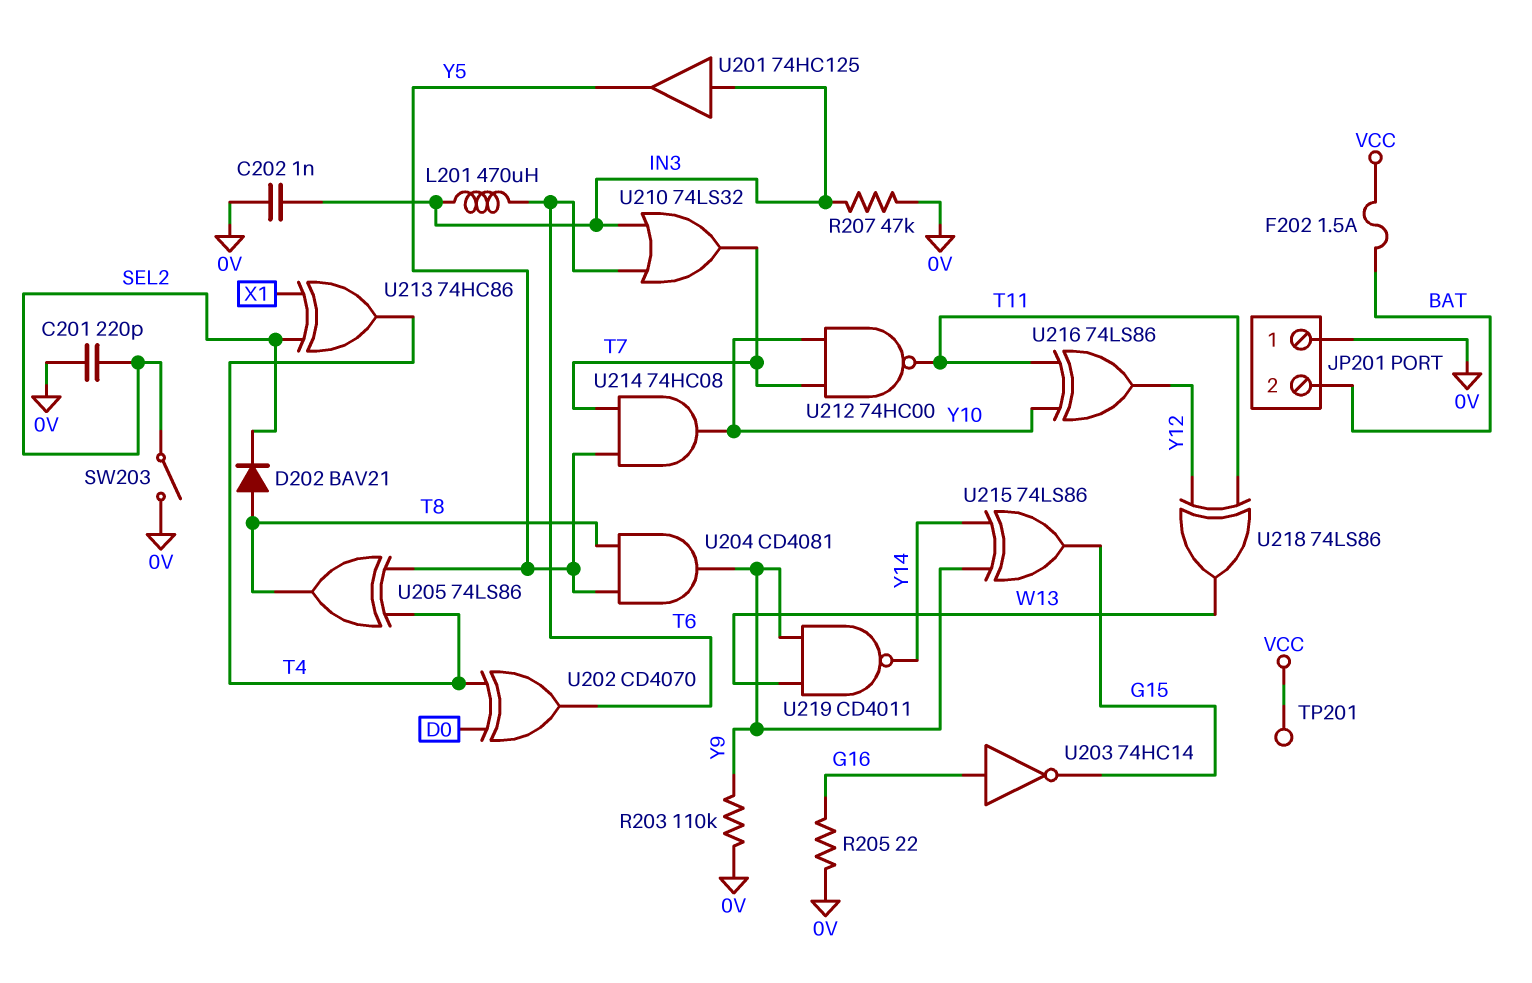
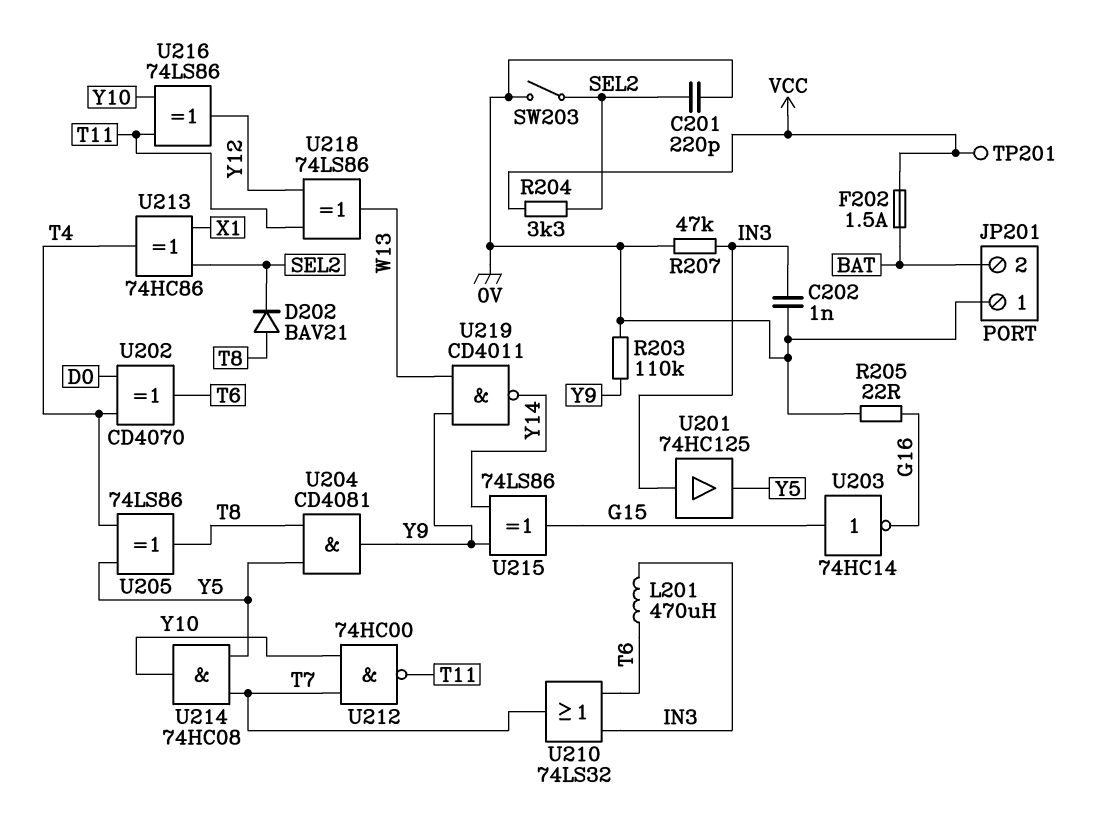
R204: none -> 3.3k (SEL2, VCC)
U203: NOT 74HC14 (in G16, out G15) -> NOT 74HC14 (in G15, out G16)

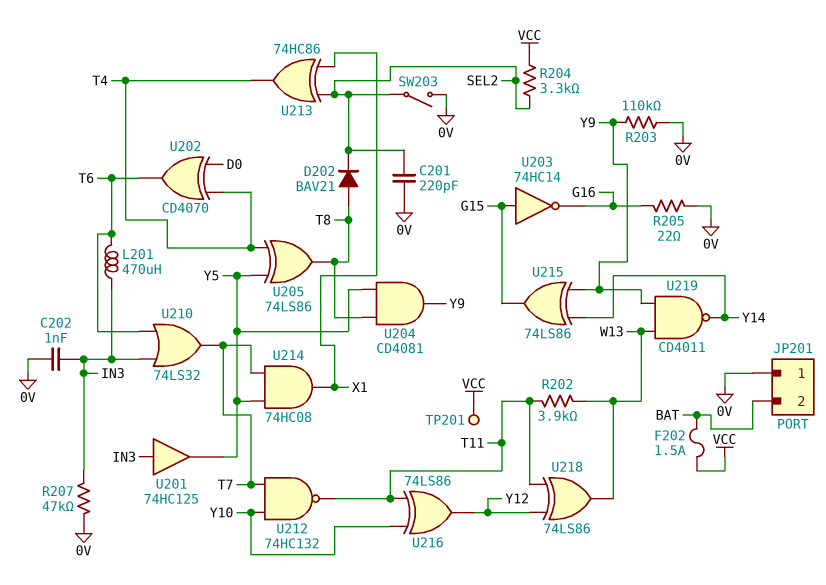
R202: none -> 3.9k (T11, W13)
U212: NAND 74HC00 (in T7, in Y10, out T11) -> NAND 74HC132 (in T7, in Y10, out T11)
U214: AND 74HC08 (in T7, in Y5, out Y10) -> AND 74HC08 (in T7, in Y5, out X1)

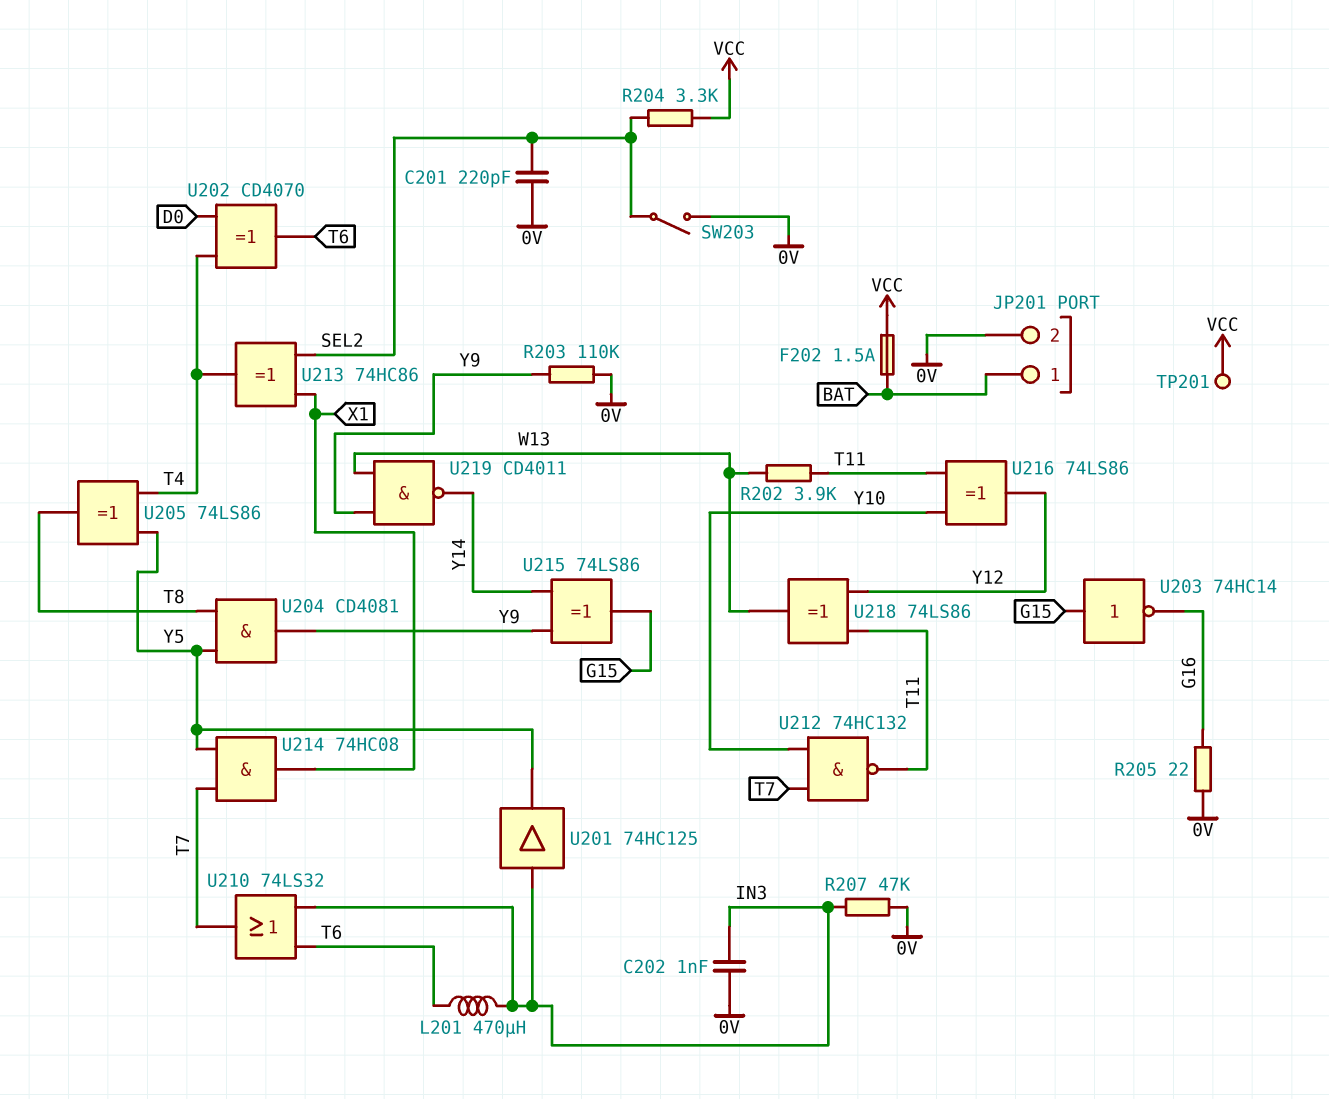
D202: diode BAV21 (A T8, K SEL2) -> none
JP201 pin 1: 0V -> BAT
JP201 pin 2: BAT -> 0V

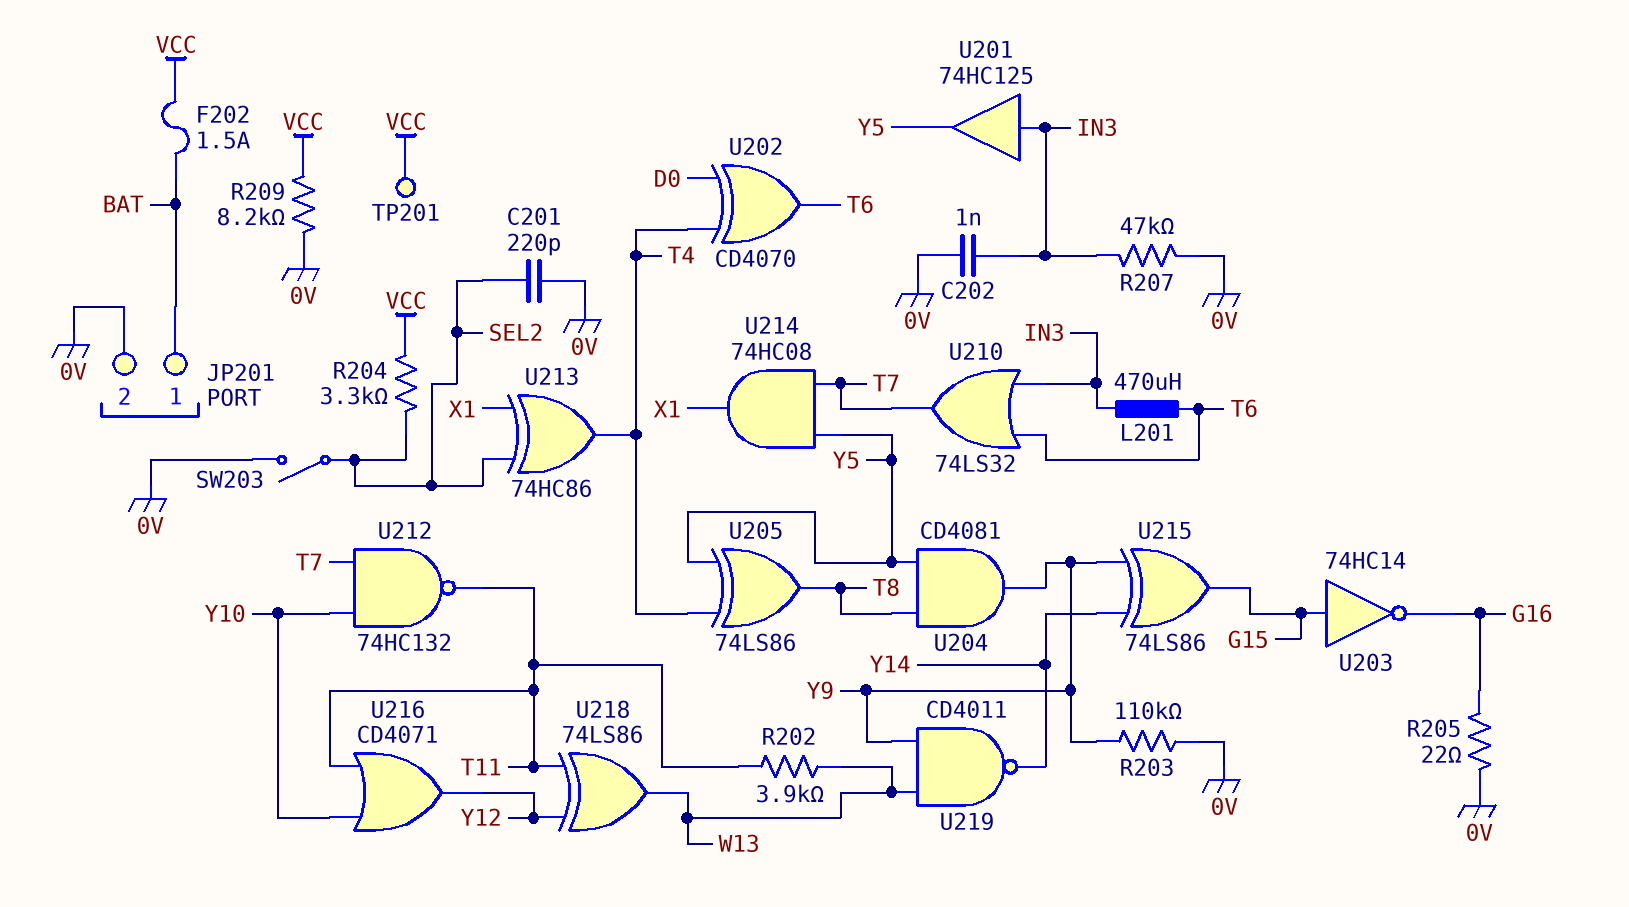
R209: none -> 8.2k (0V, VCC)
U216: XOR 74LS86 (in T11, in Y10, out Y12) -> OR CD4071 (in T11, in Y10, out Y12)

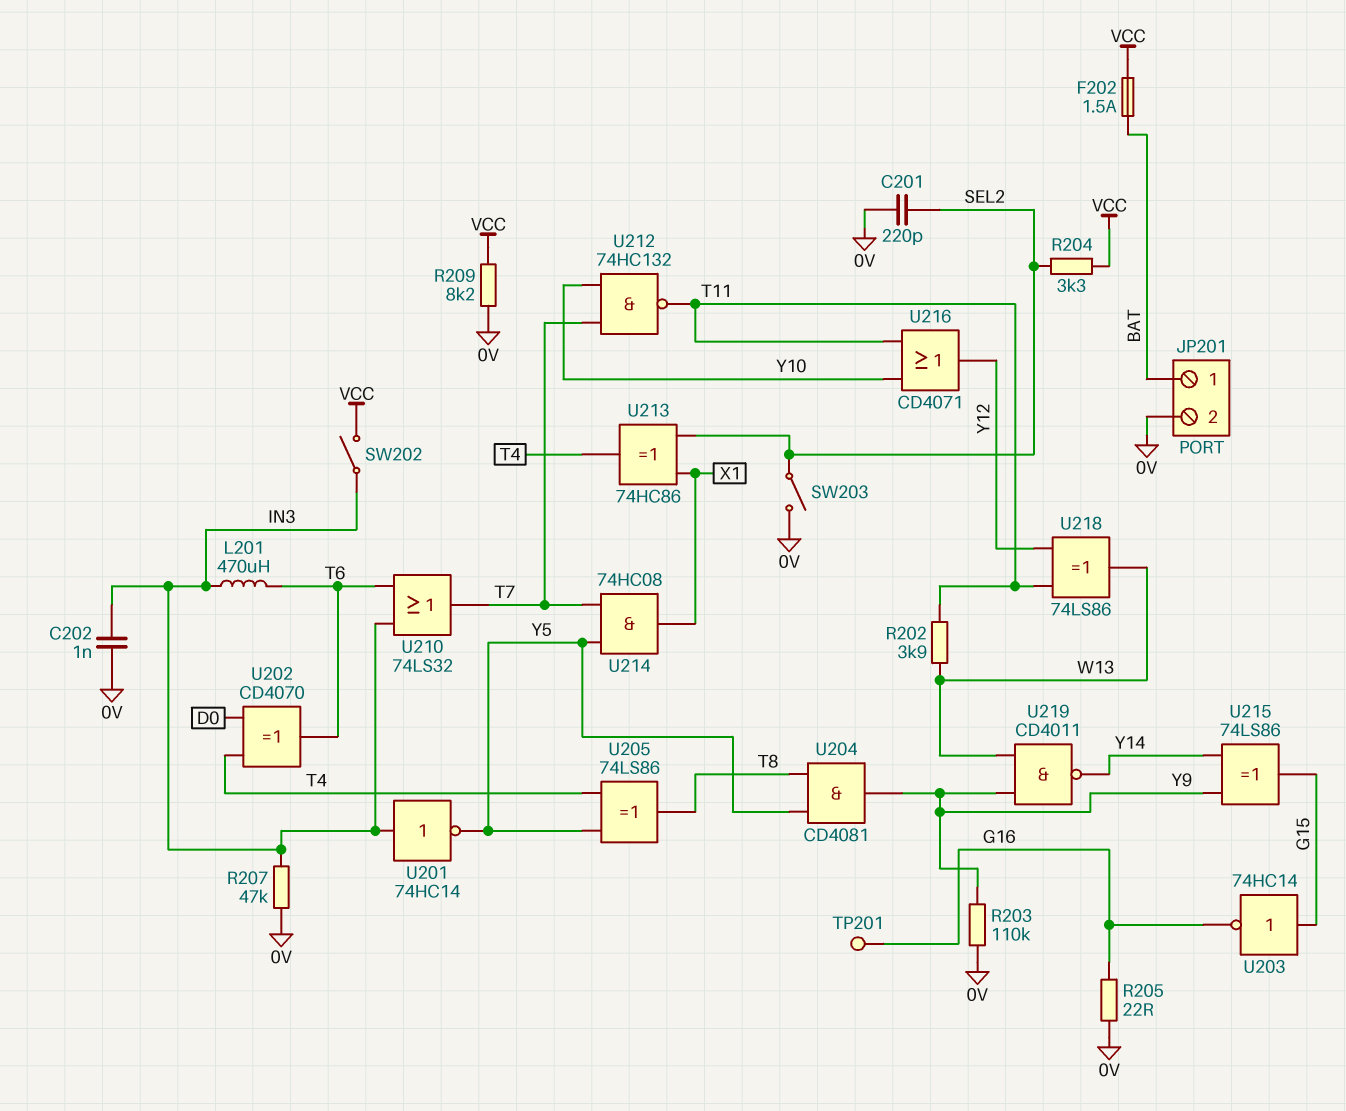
SW202: none -> switch (IN3, VCC)
TP201: test point (VCC) -> test point (G16)
U201: buffer 74HC125 (in IN3, out Y5) -> NOT 74HC14 (in IN3, out Y5)

